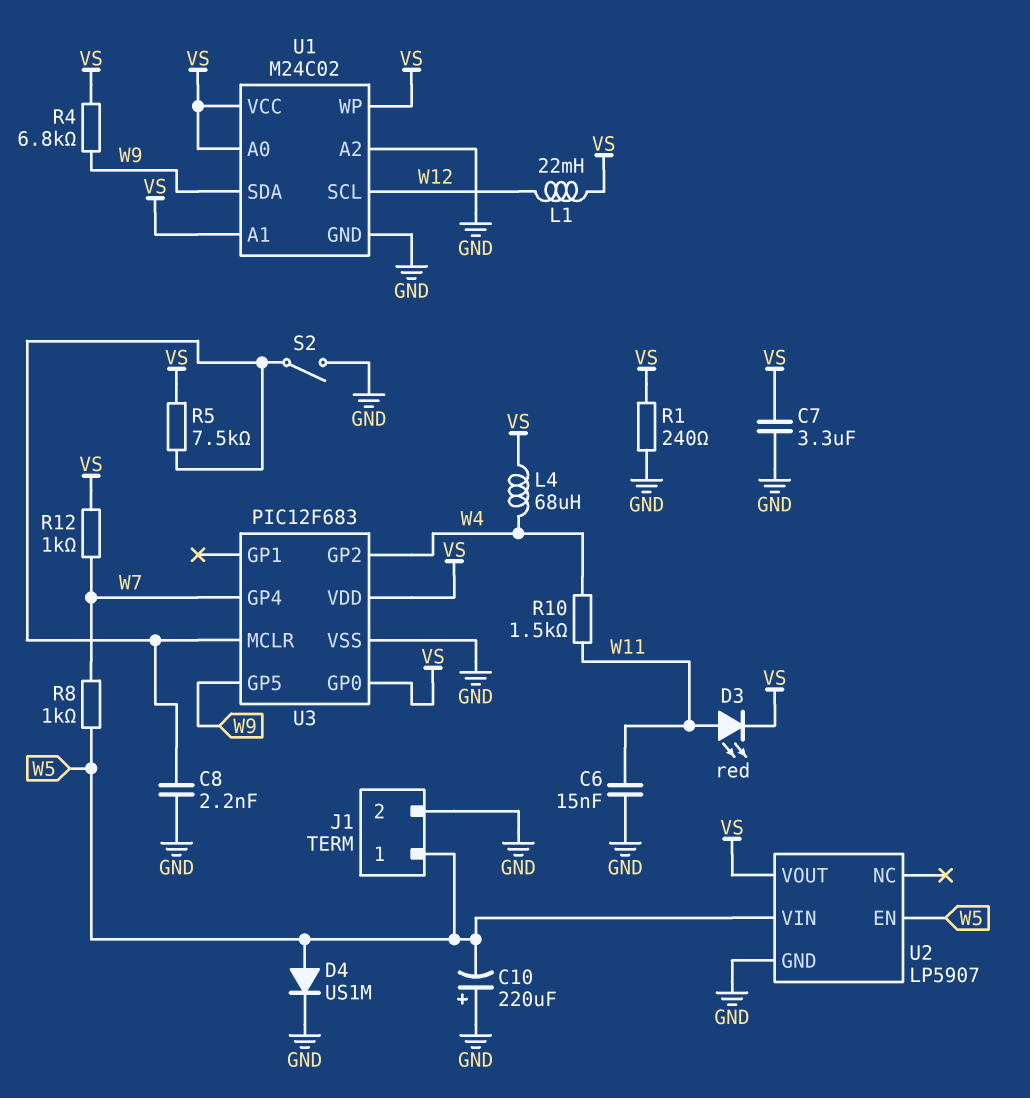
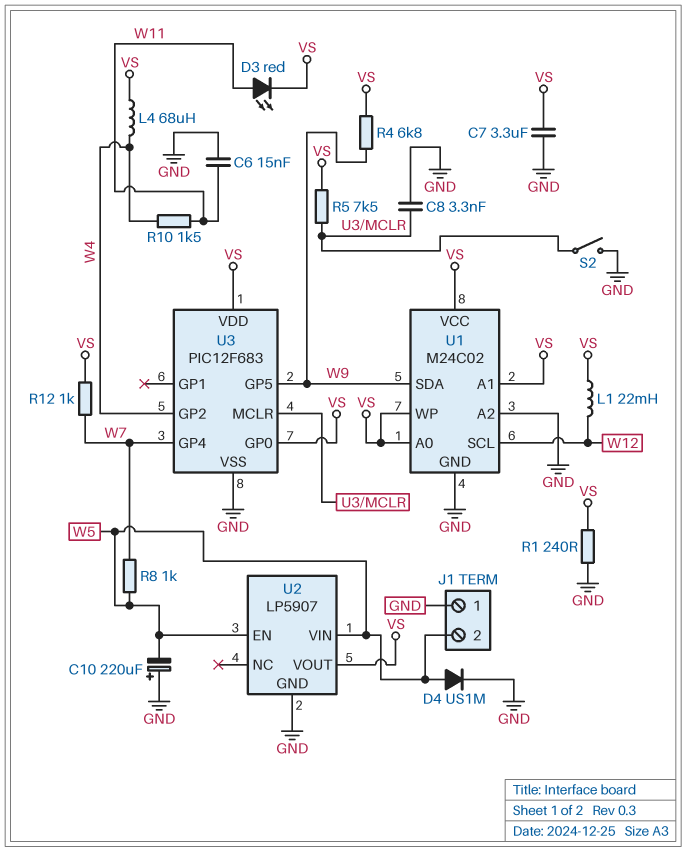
C8: 2.2nF (GND, U3/MCLR) -> 3.3nF (GND, U3/MCLR)
J1 pin 1: W5 -> GND
J1 pin 2: GND -> W5

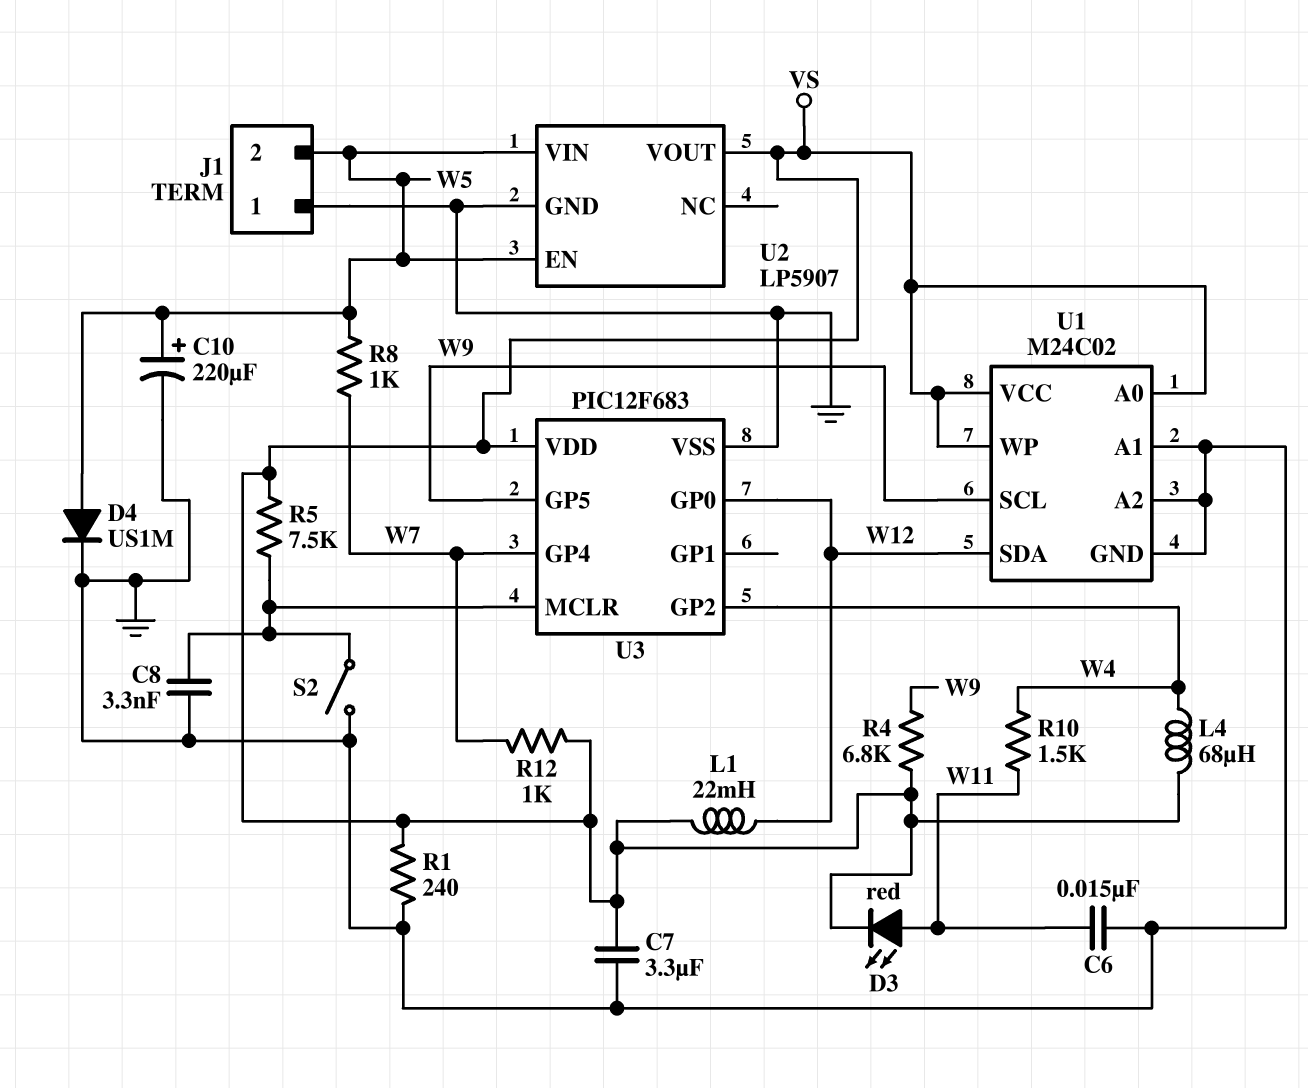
C10: 220uF (plus GND, minus W5) -> 220uF (plus W5, minus GND)
U1 pin A1: VS -> GND
U1 pin SCL: W12 -> W9
U1 pin SDA: W9 -> W12
U3 pin GP0: VS -> W12

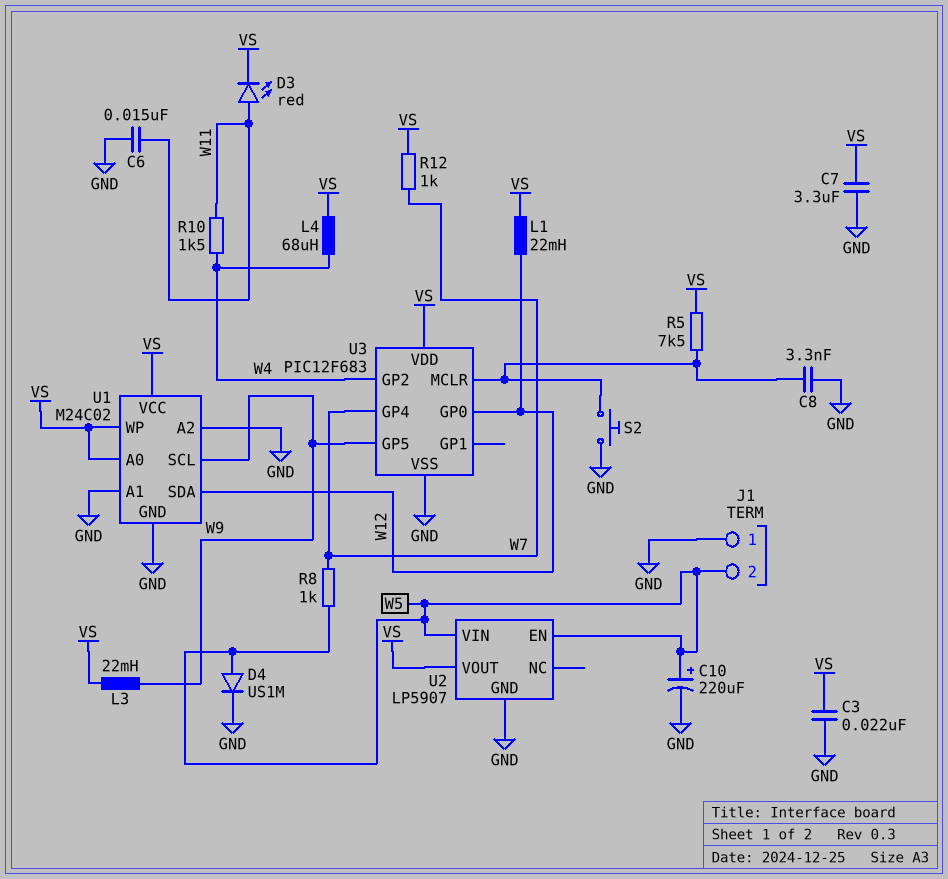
C3: none -> 22nF (GND, VS)
L3: none -> 22mH (VS, W9)
R1: 240 (GND, VS) -> none
R4: 6.8k (VS, W9) -> none
S2: switch (GND, U3/MCLR) -> button (GND, U3/MCLR)

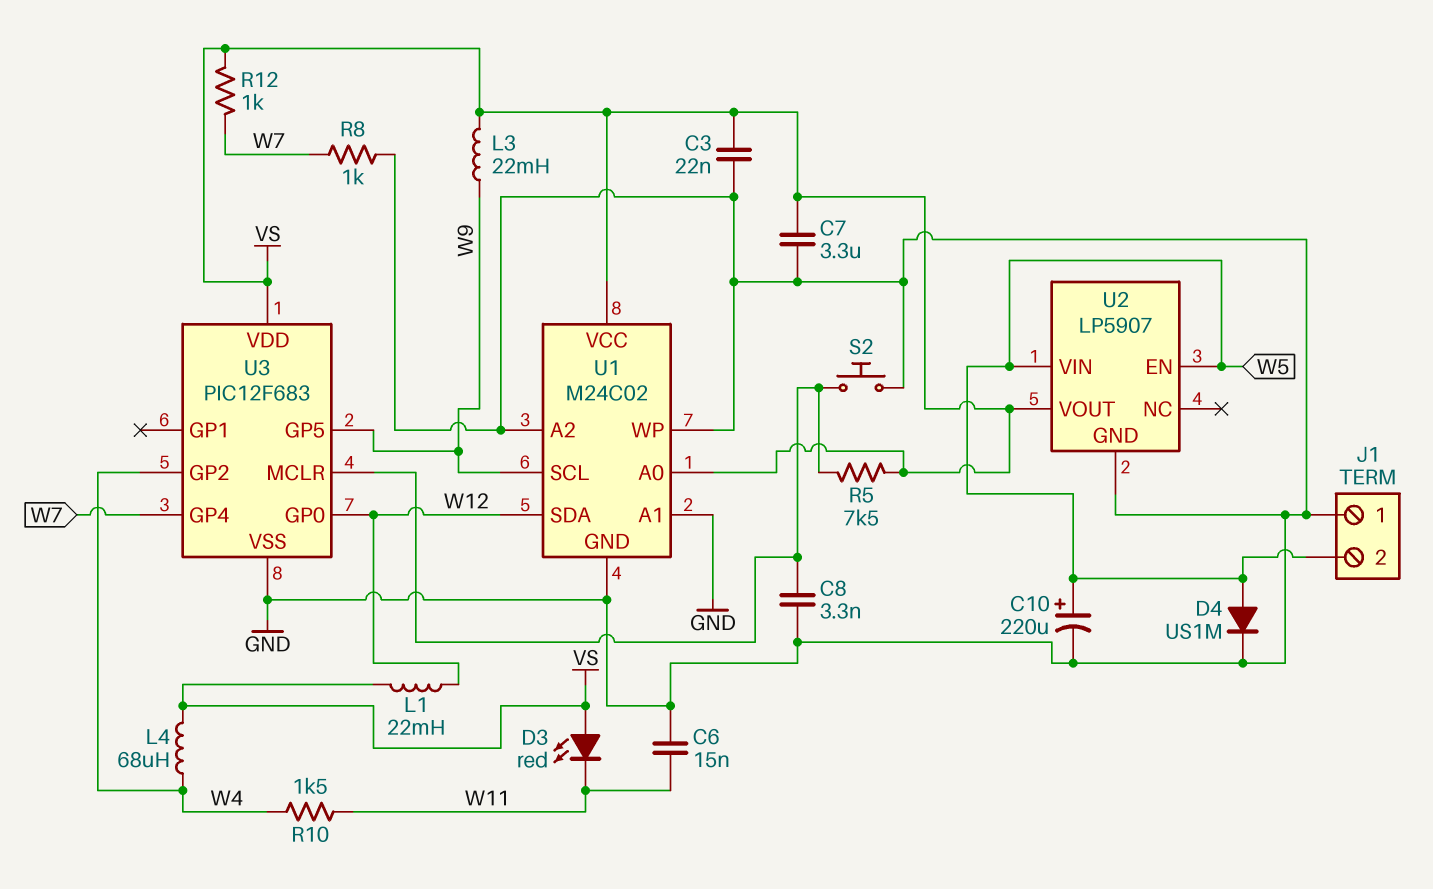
D3: LED red (A W11, K VS) -> LED red (A VS, K W11)
R8: 1k (W5, W7) -> 1k (GND, W7)
U1 pin WP: VS -> GND

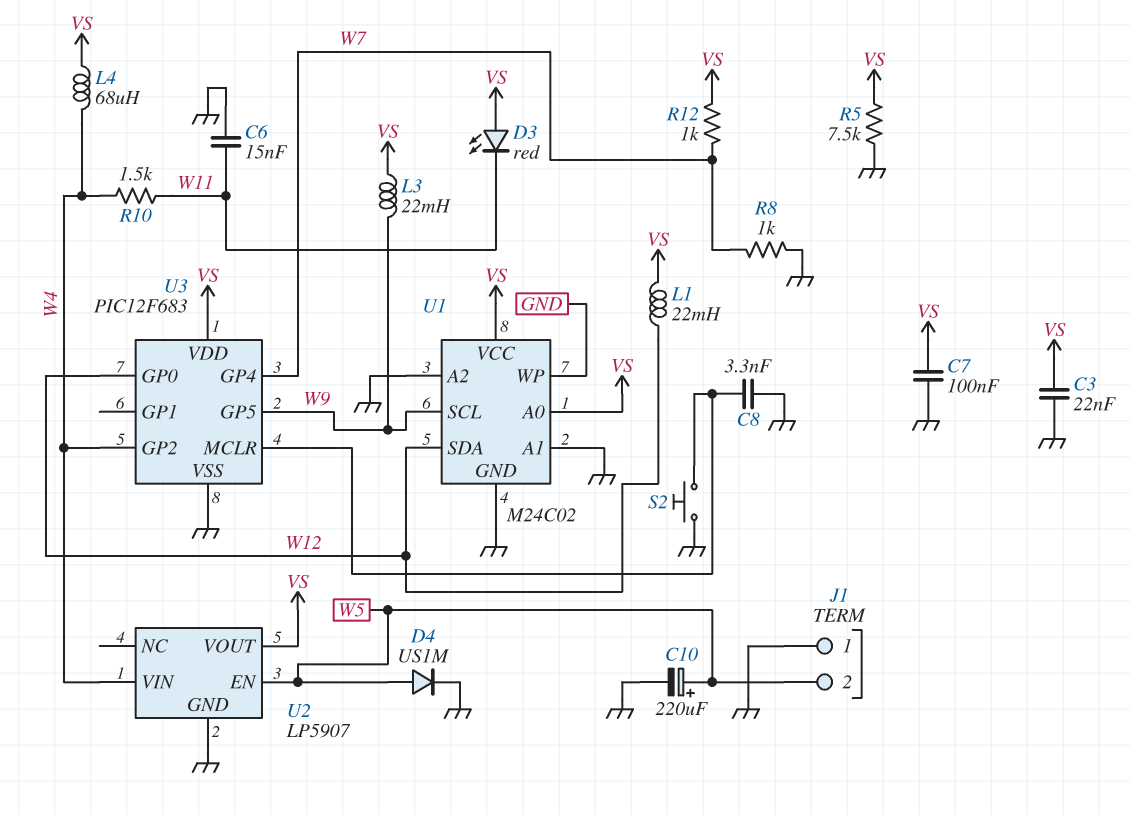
C7: 3.3uF (GND, VS) -> 100nF (GND, VS)
R5: 7.5k (U3/MCLR, VS) -> 7.5k (GND, VS)
U2 pin VIN: W5 -> W4

